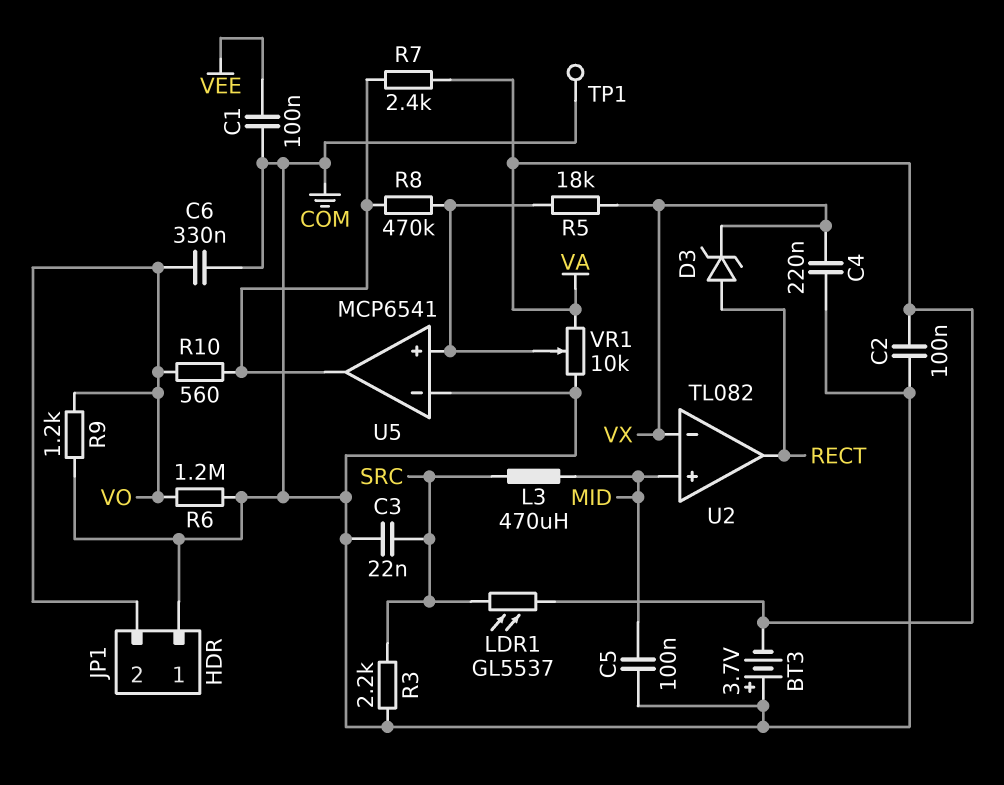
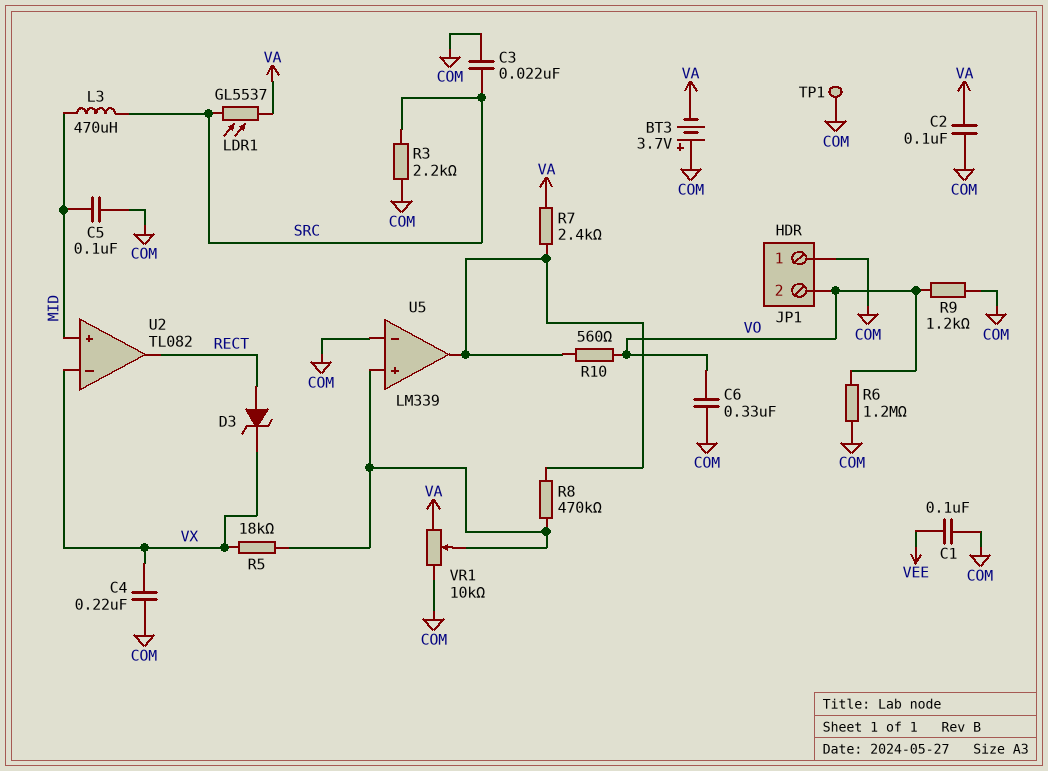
U5: MCP6541 -> LM339

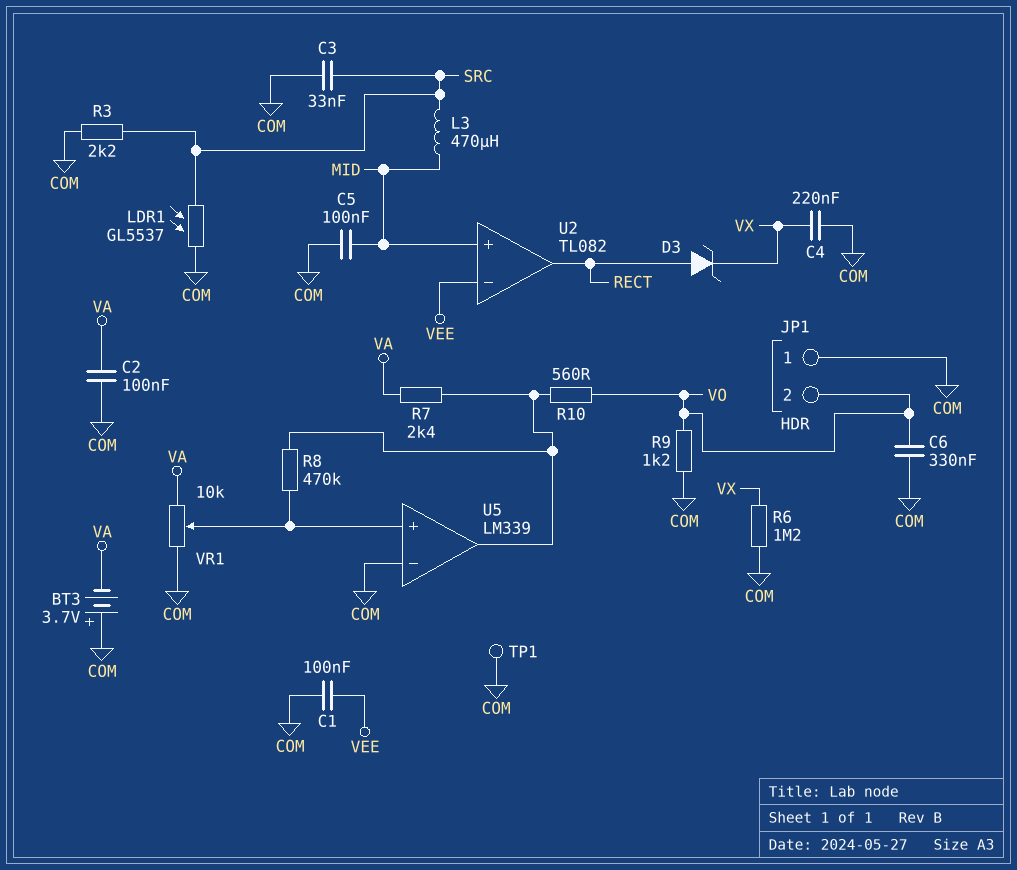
C3: 22nF (COM, SRC) -> 33nF (COM, SRC)
LDR1: GL5537 (SRC, VA) -> GL5537 (COM, SRC)
R5: 18k (U5/in+, VX) -> none
R6: 1.2M (COM, VO) -> 1.2M (COM, VX)
U2 pin in-: VX -> VEE

